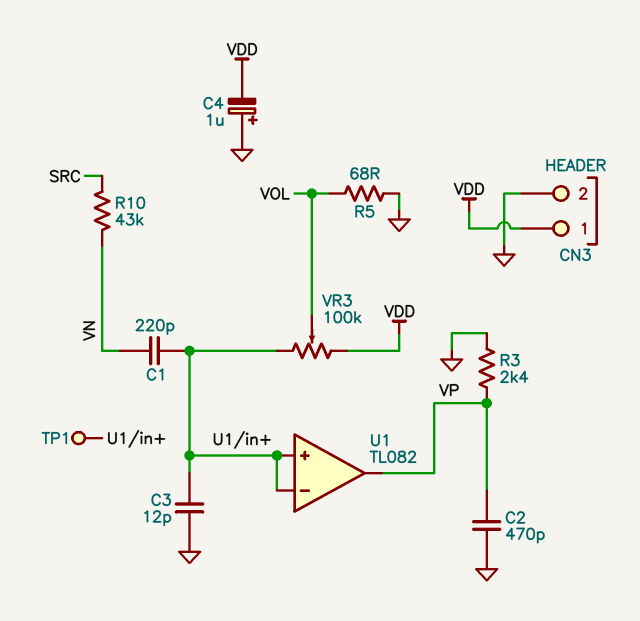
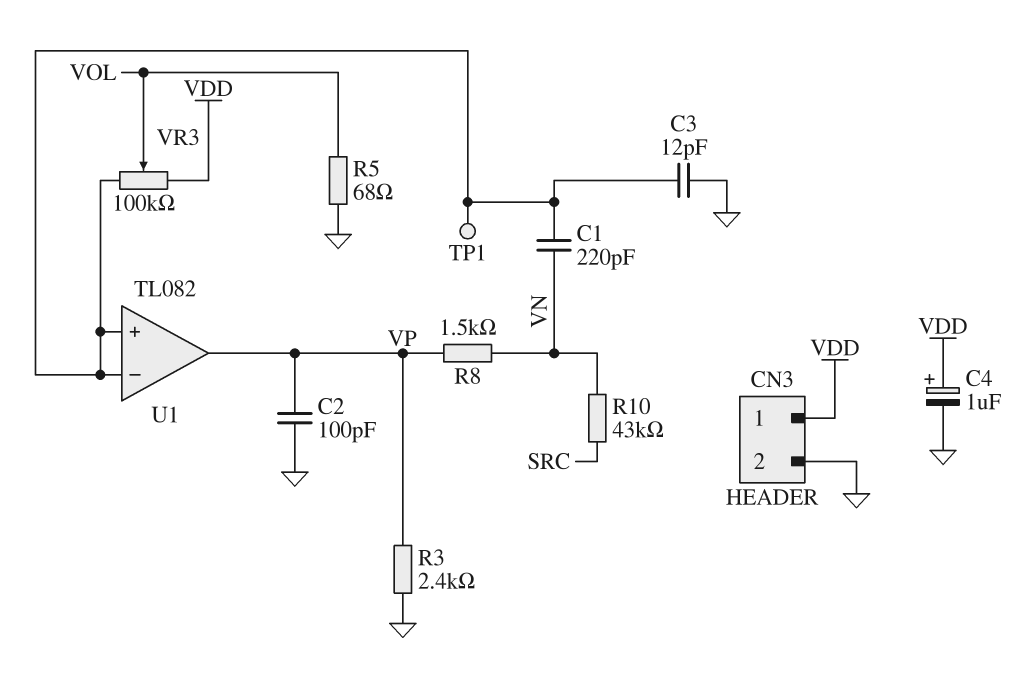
C2: 470pF (GND, VP) -> 100pF (GND, VP)
C4: 1uF (plus GND, minus VDD) -> 1uF (plus VDD, minus GND)
R8: none -> 1.5k (VN, VP)

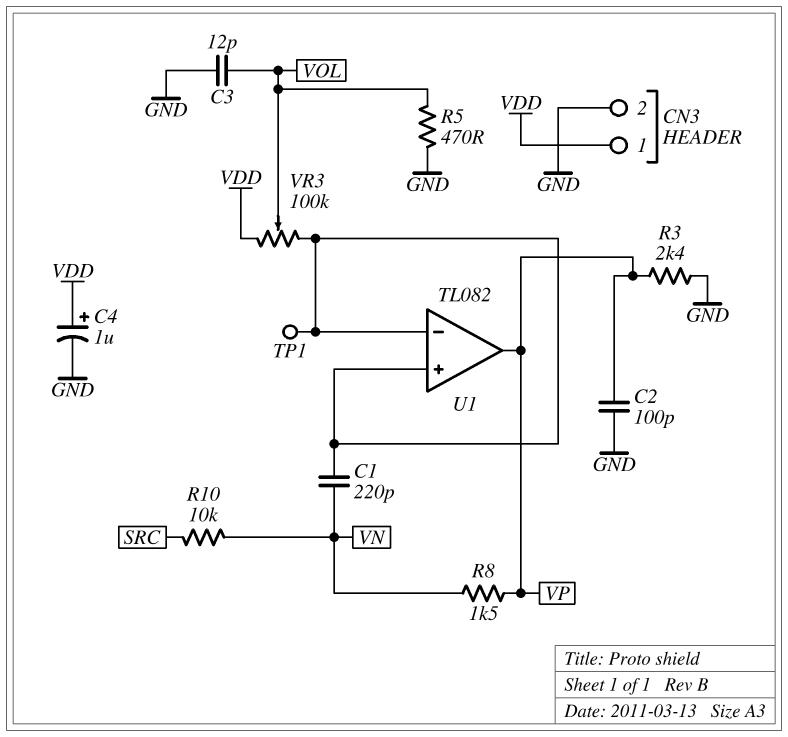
C3: 12pF (GND, U1/in+) -> 12pF (GND, VOL)
R5: 68 (GND, VOL) -> 470 (GND, VOL)
R10: 43k (SRC, VN) -> 10k (SRC, VN)

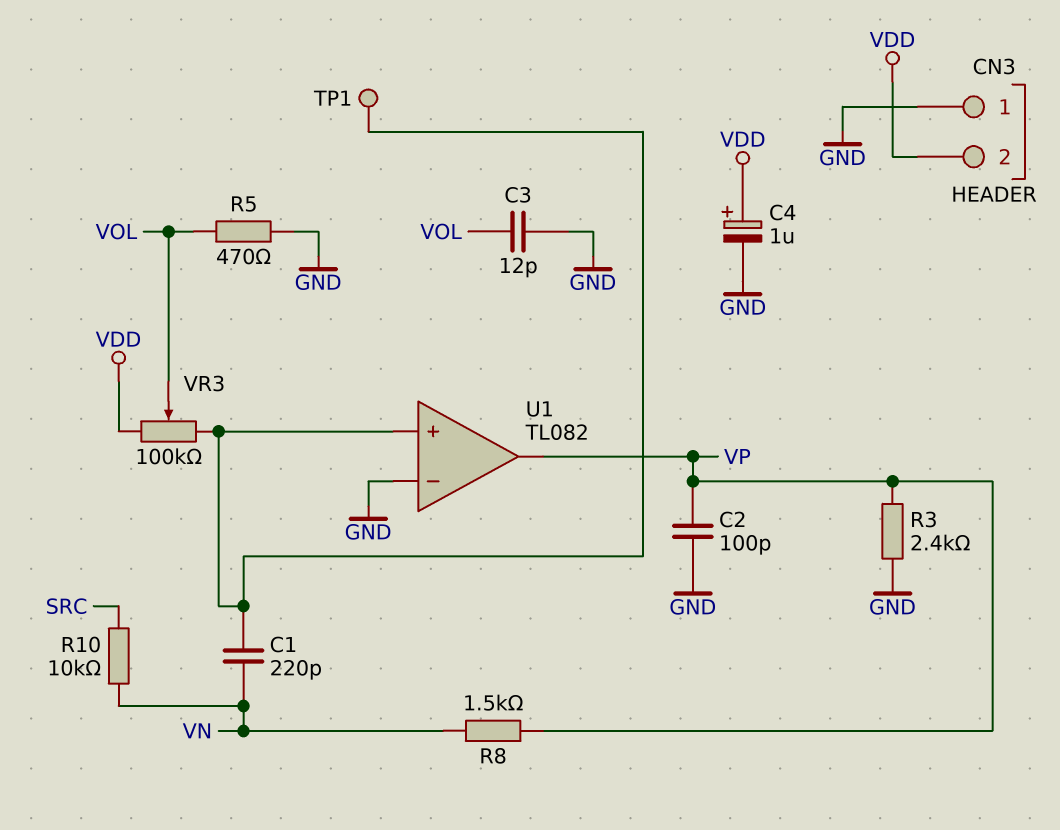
CN3 pin 1: VDD -> GND
CN3 pin 2: GND -> VDD
U1 pin in-: U1/in+ -> GND

